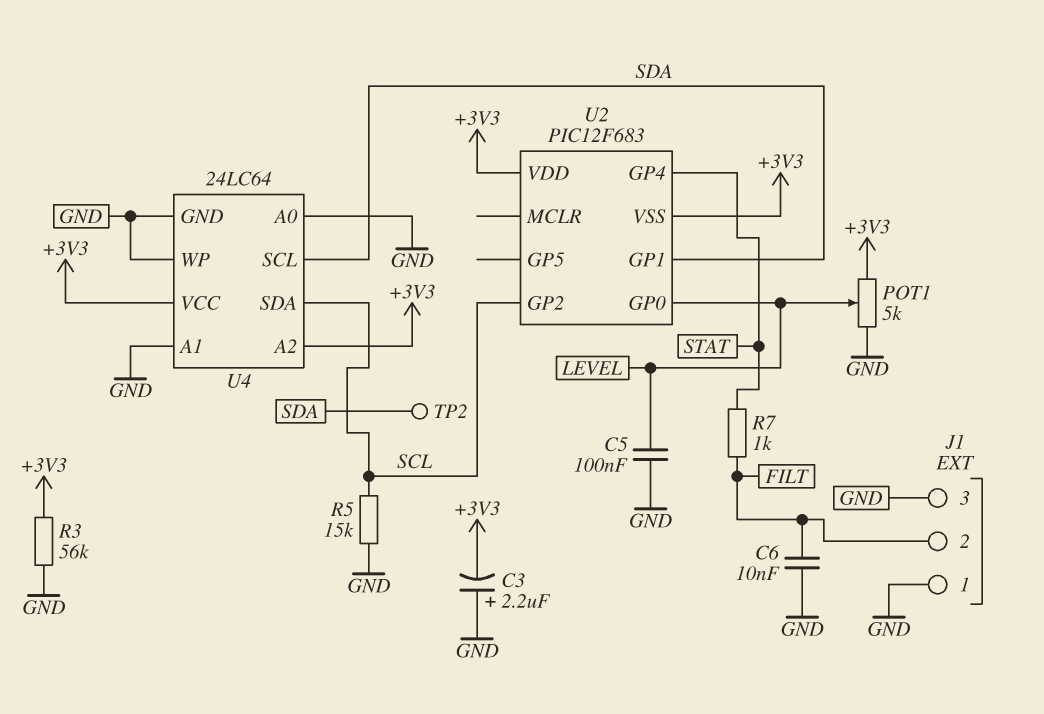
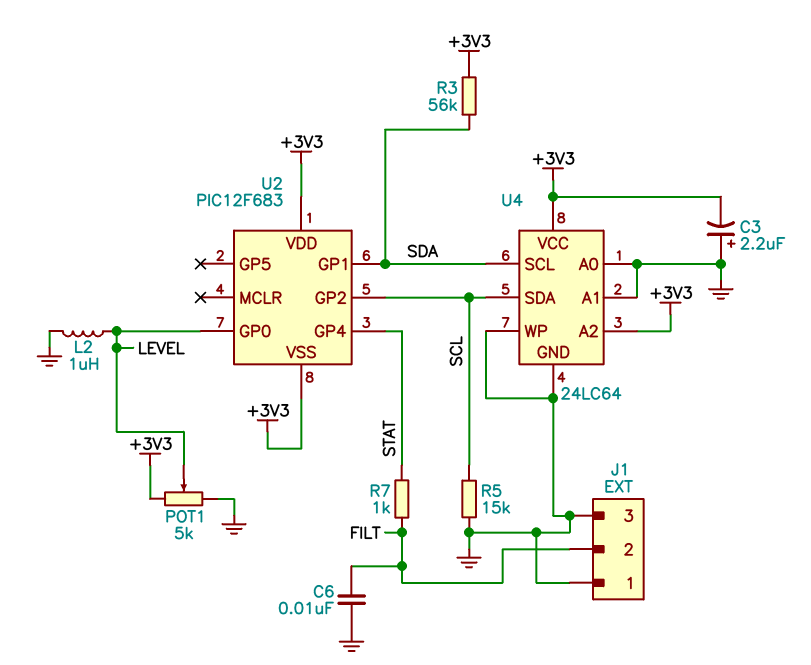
C5: 100nF (GND, LEVEL) -> none
L2: none -> 1uH (GND, LEVEL)
R3: 56k (+3V3, GND) -> 56k (+3V3, SDA)
TP2: test point (SDA) -> none

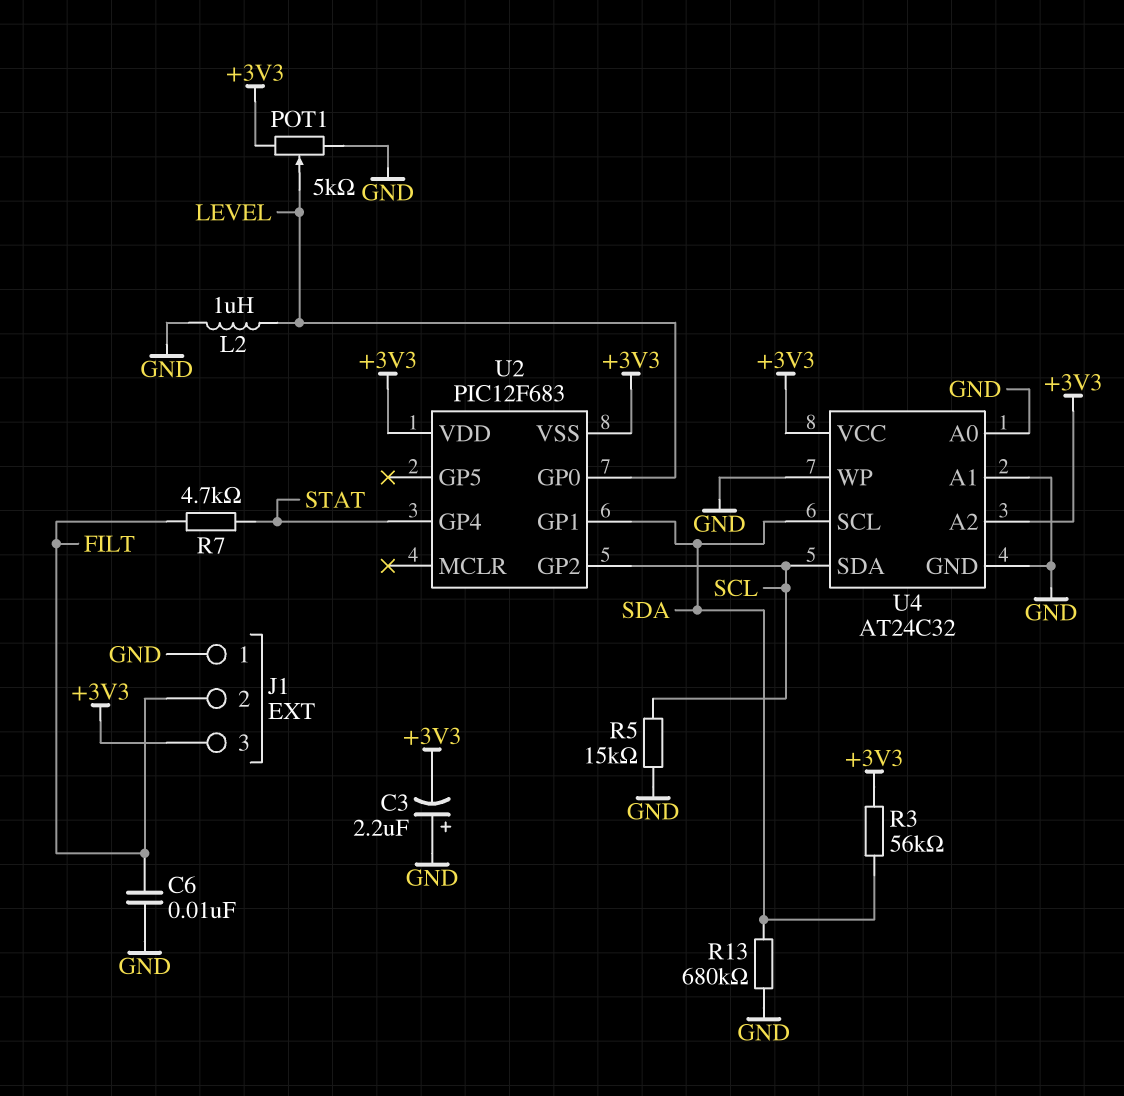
J1 pin 3: GND -> +3V3
R7: 1k (FILT, STAT) -> 4.7k (FILT, STAT)
R13: none -> 680k (GND, SDA)
U4: 24LC64 -> AT24C32

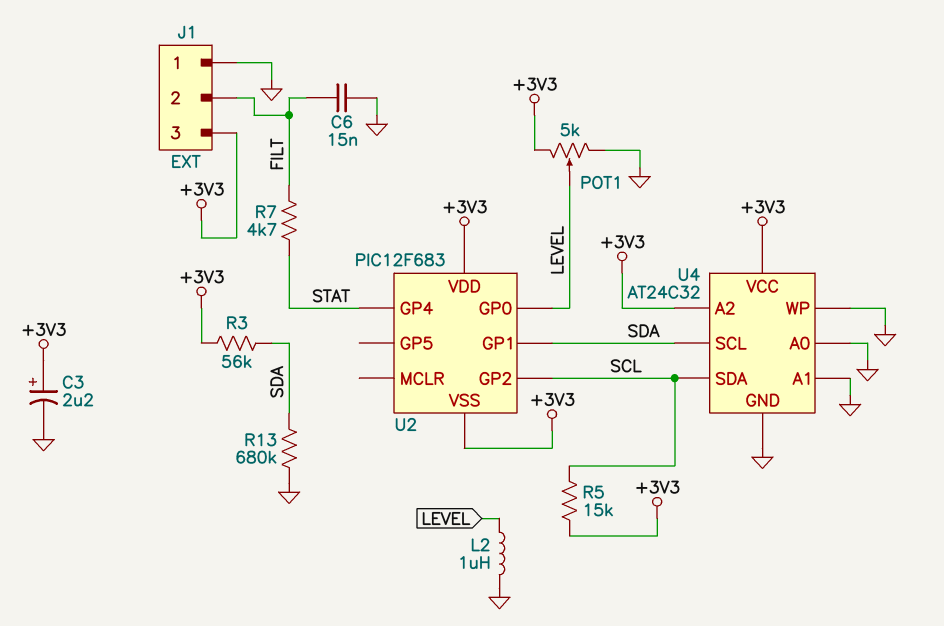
C3: 2.2uF (plus GND, minus +3V3) -> 2.2uF (plus +3V3, minus GND)
C6: 10nF (FILT, GND) -> 15nF (FILT, GND)
R5: 15k (GND, SCL) -> 15k (+3V3, SCL)

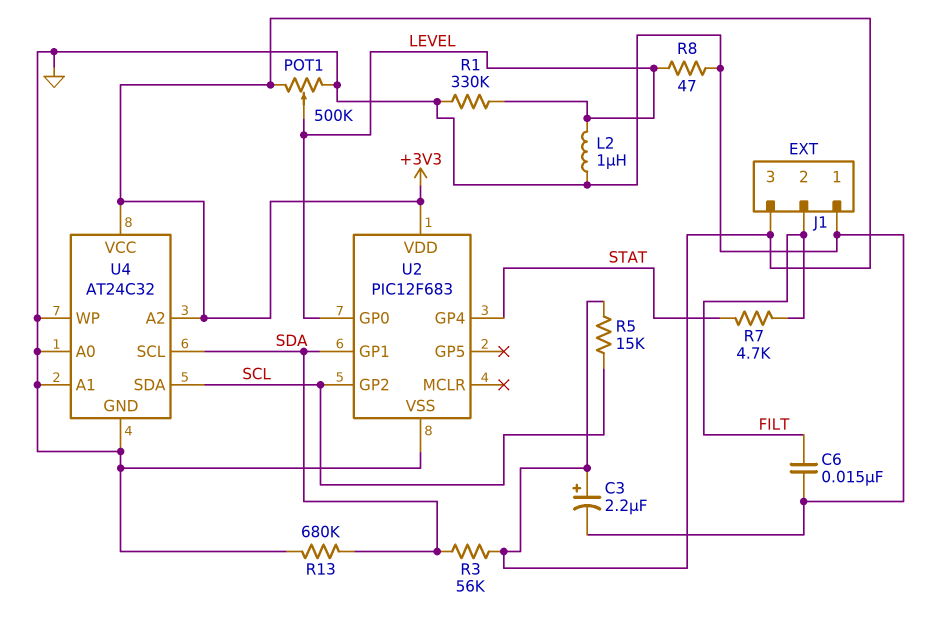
POT1: 5k (+3V3, GND, wiper LEVEL) -> 500k (+3V3, GND, wiper LEVEL)
R1: none -> 330k (GND, LEVEL)
R8: none -> 47 (GND, LEVEL)
U2 pin VSS: +3V3 -> GND

